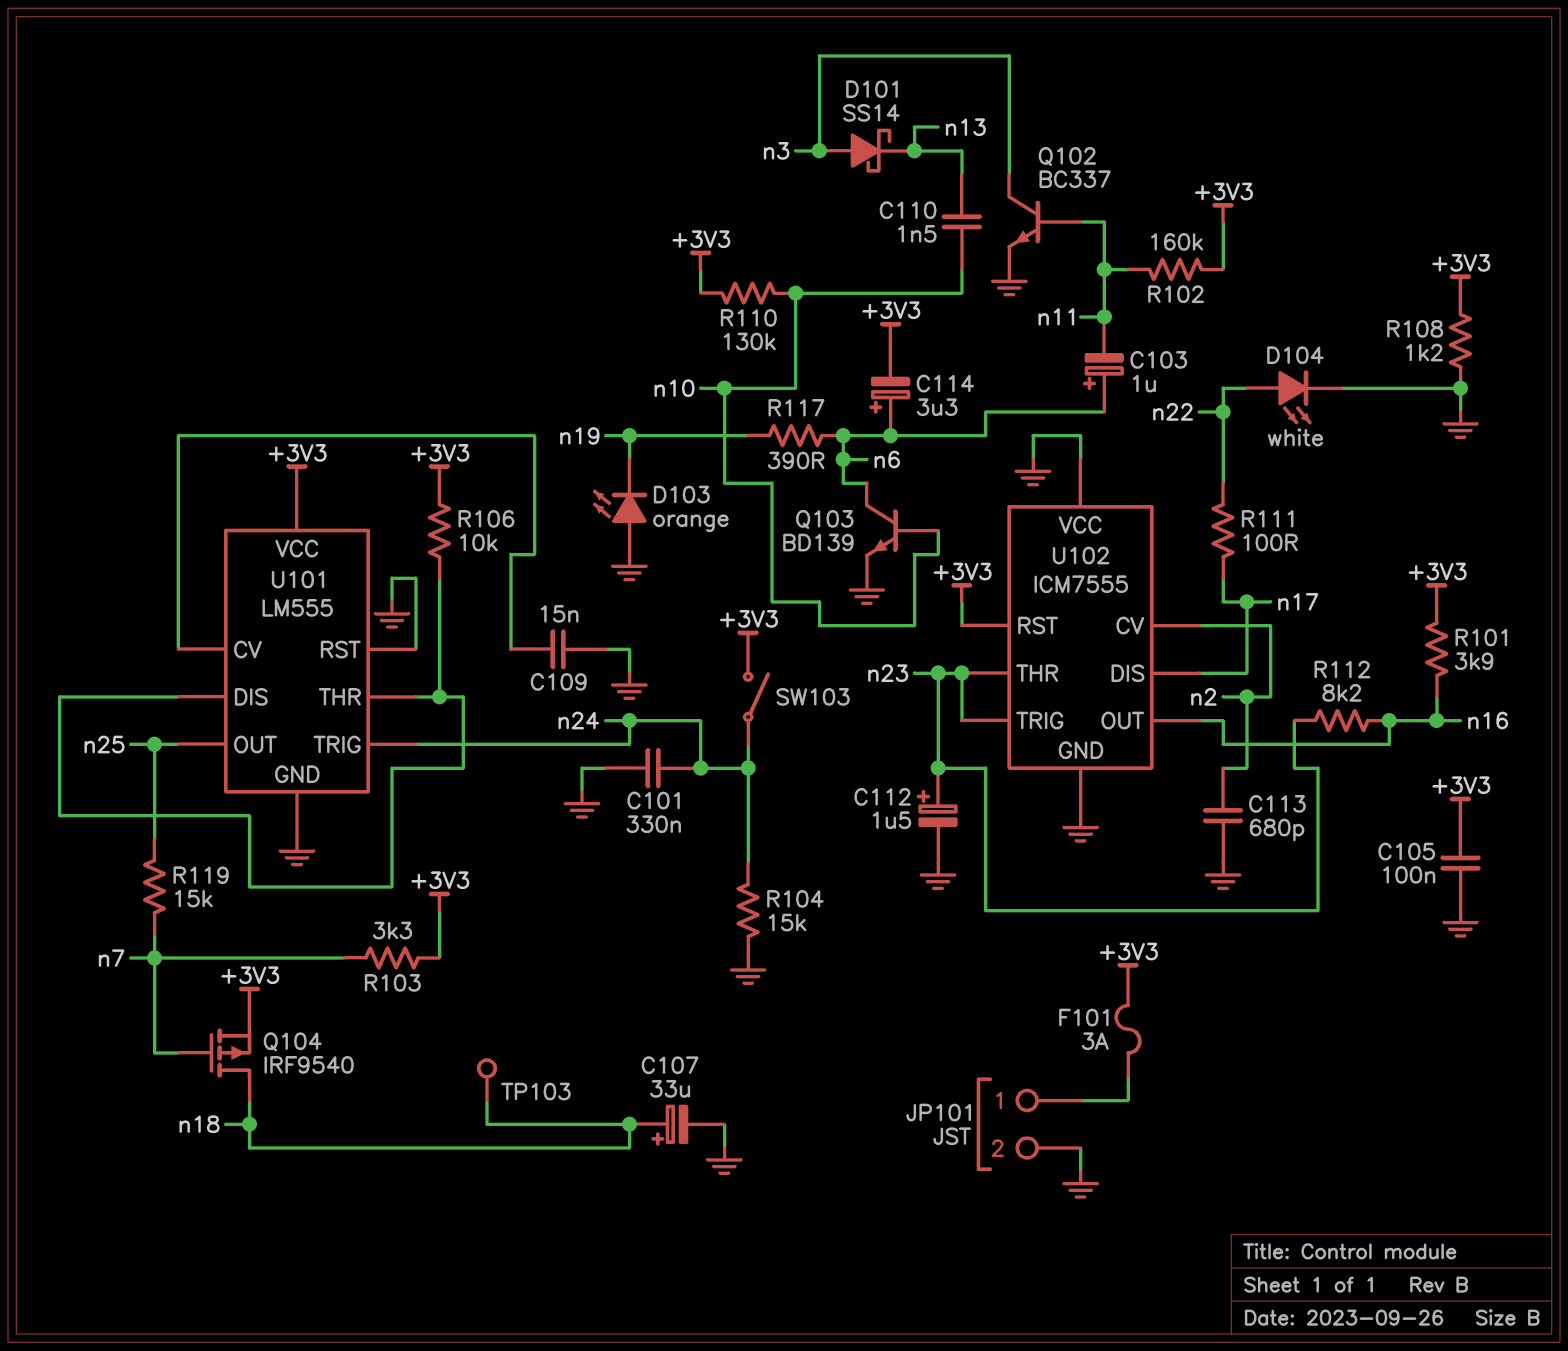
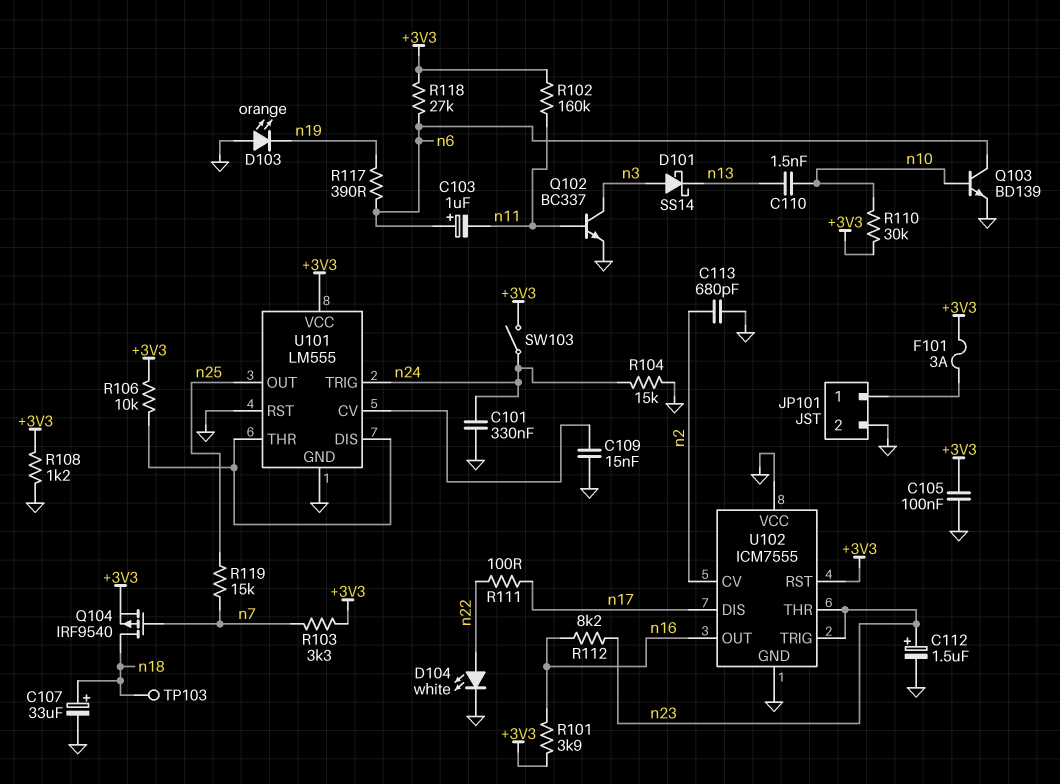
C114: 3.3uF (plus n6, minus +3V3) -> none
R110: 130k (+3V3, n10) -> 30k (+3V3, n10)
R118: none -> 27k (+3V3, n6)

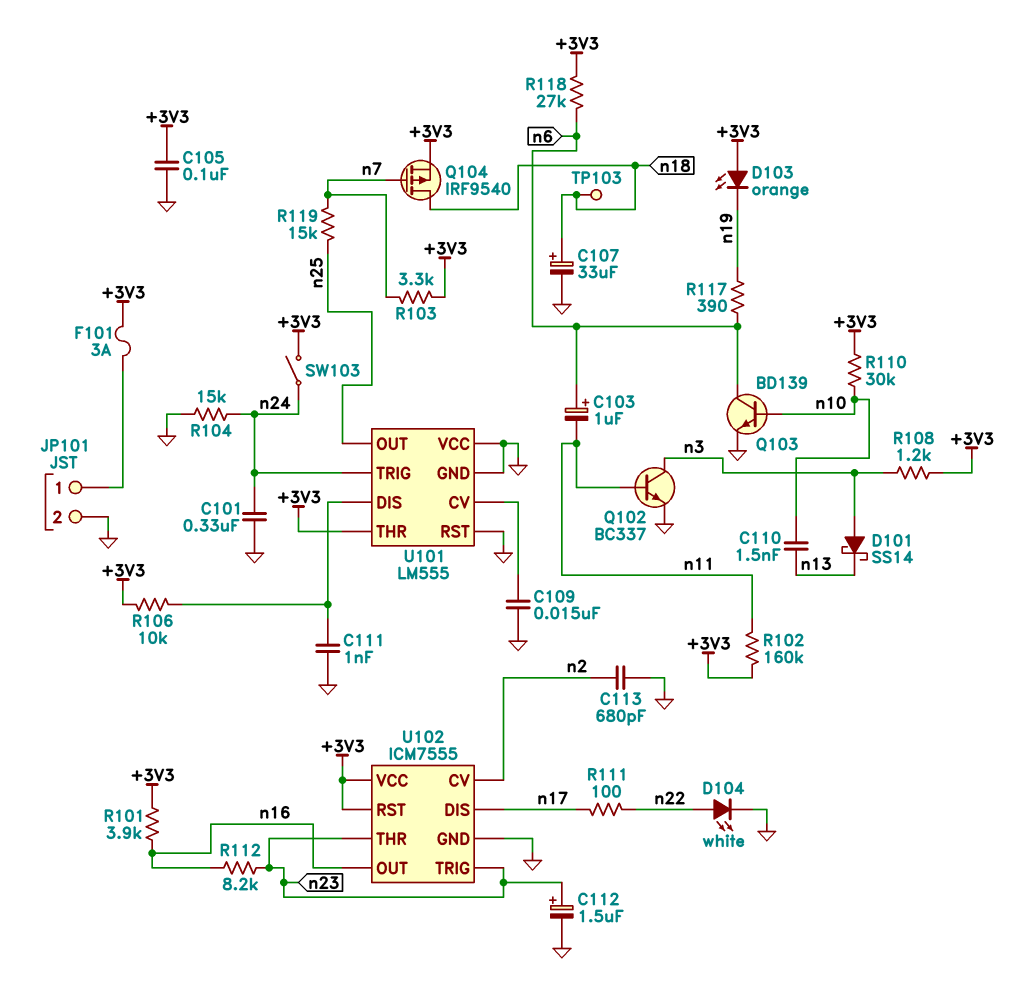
C111: none -> 1nF (GND, U101/DIS)
D103: LED orange (A GND, K n19) -> LED orange (A +3V3, K n19)
R108: 1.2k (+3V3, GND) -> 1.2k (+3V3, n3)
U101 pin THR: U101/DIS -> +3V3
U101 pin VCC: +3V3 -> GND
U102 pin VCC: GND -> +3V3

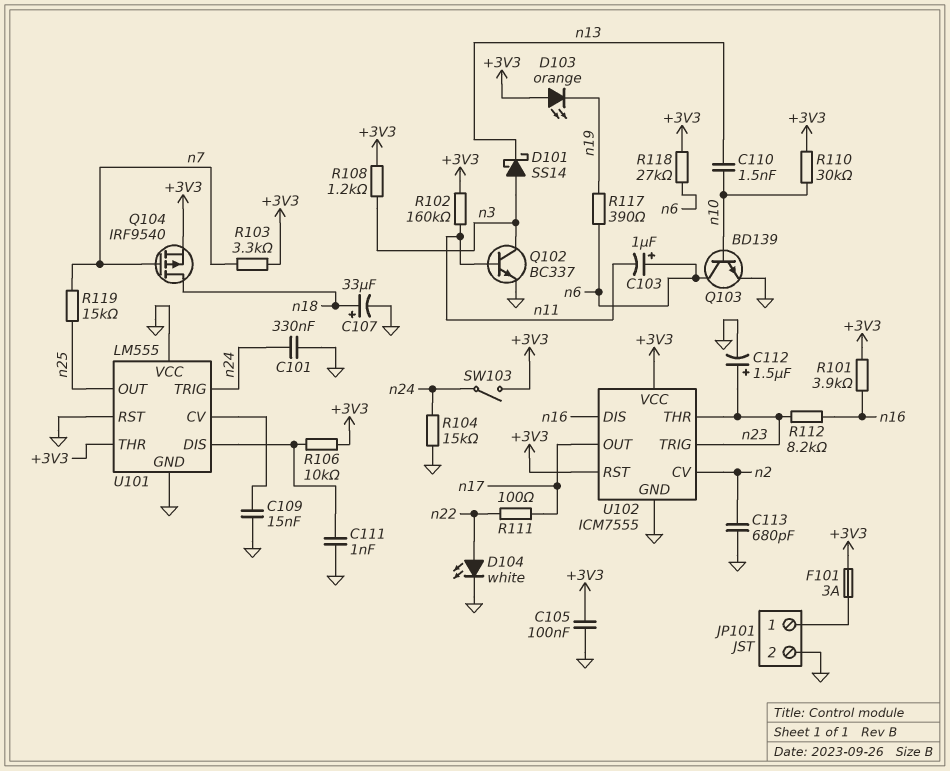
TP103: test point (n18) -> none
U102 pin DIS: n17 -> n16
U102 pin OUT: n16 -> n17

